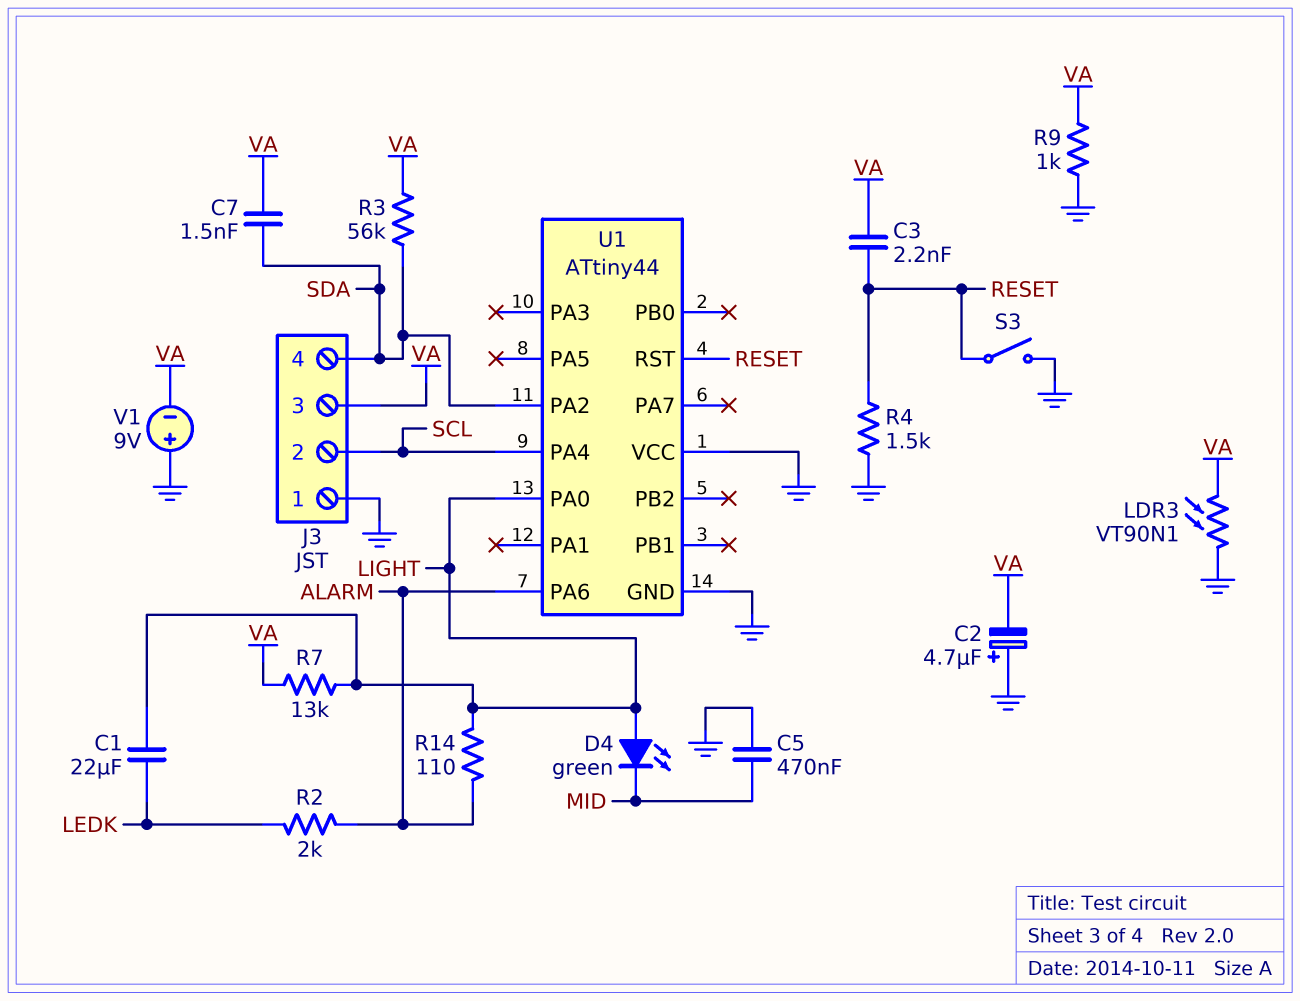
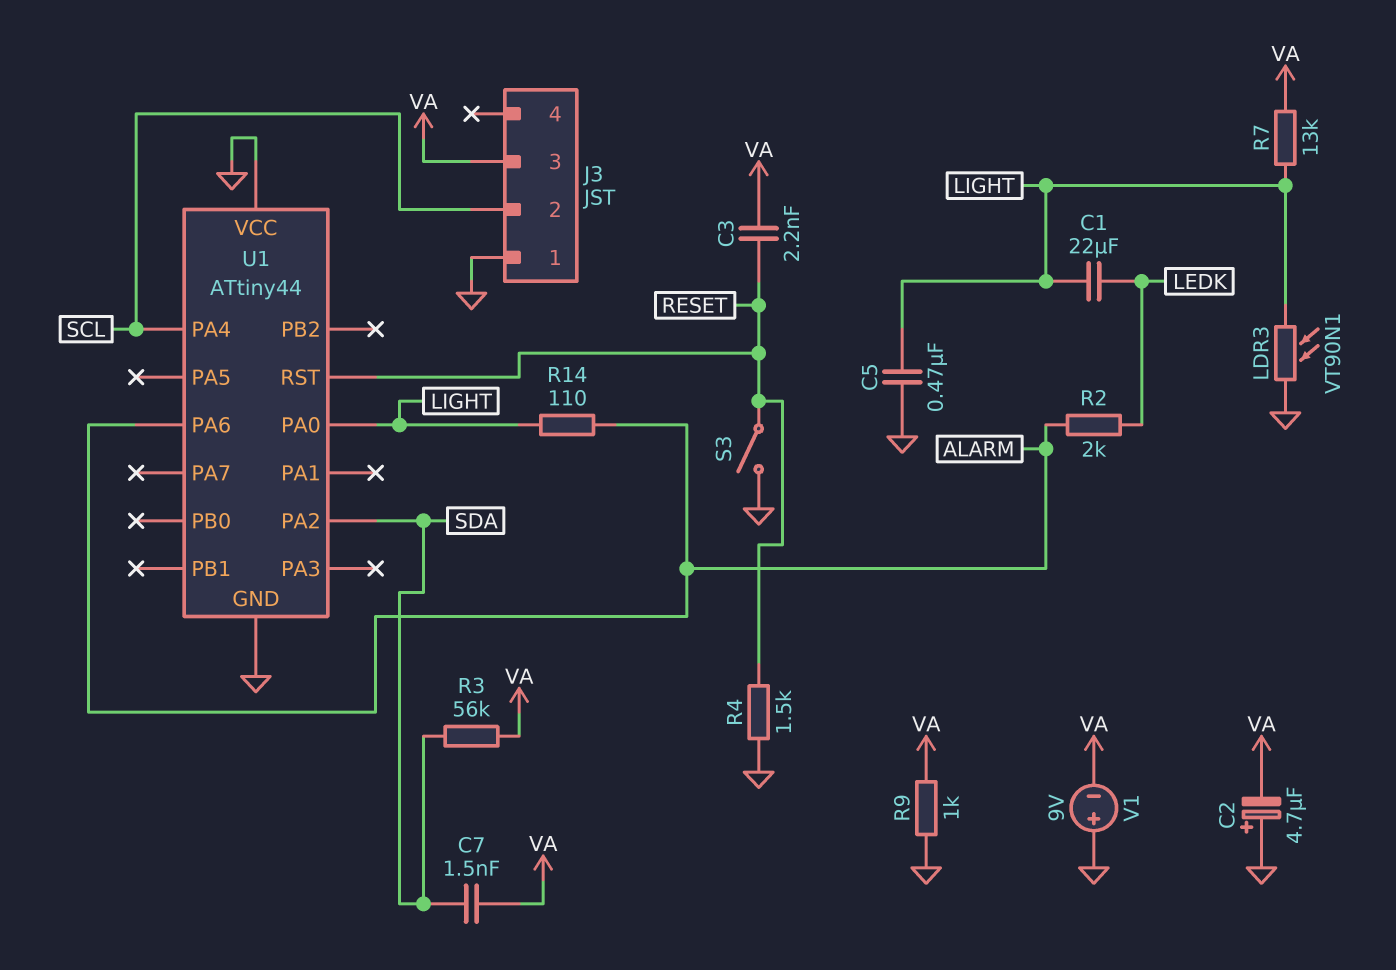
C5: 470nF (GND, MID) -> 470nF (GND, LIGHT)
D4: LED green (A LIGHT, K MID) -> none
J3 pin 4: SDA -> none
LDR3: VT90N1 (GND, VA) -> VT90N1 (GND, LIGHT)

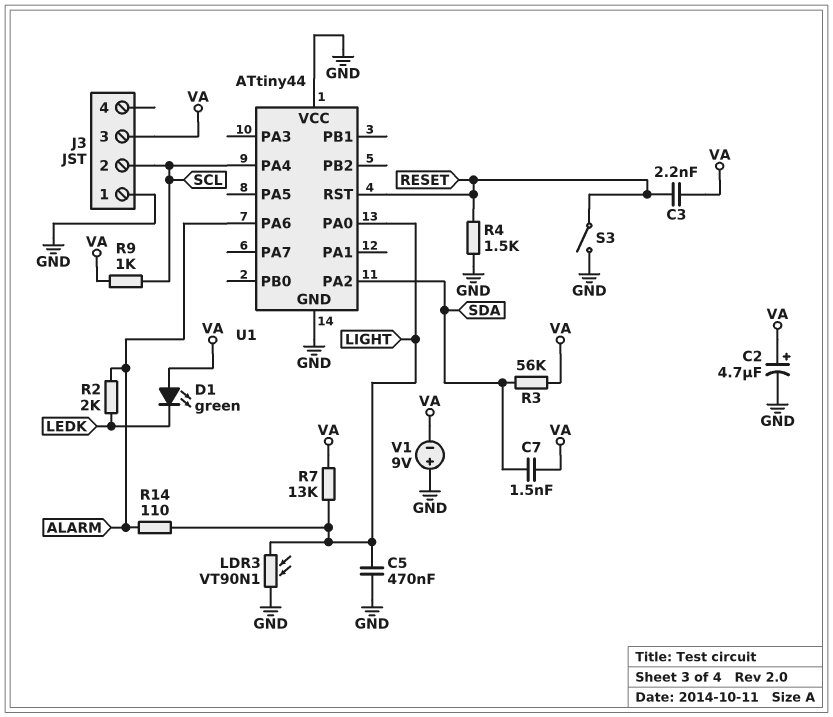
C1: 22uF (LEDK, LIGHT) -> none
C2: 4.7uF (plus GND, minus VA) -> 4.7uF (plus VA, minus GND)
D1: none -> LED green (A VA, K LEDK)
R9: 1k (GND, VA) -> 1k (SCL, VA)

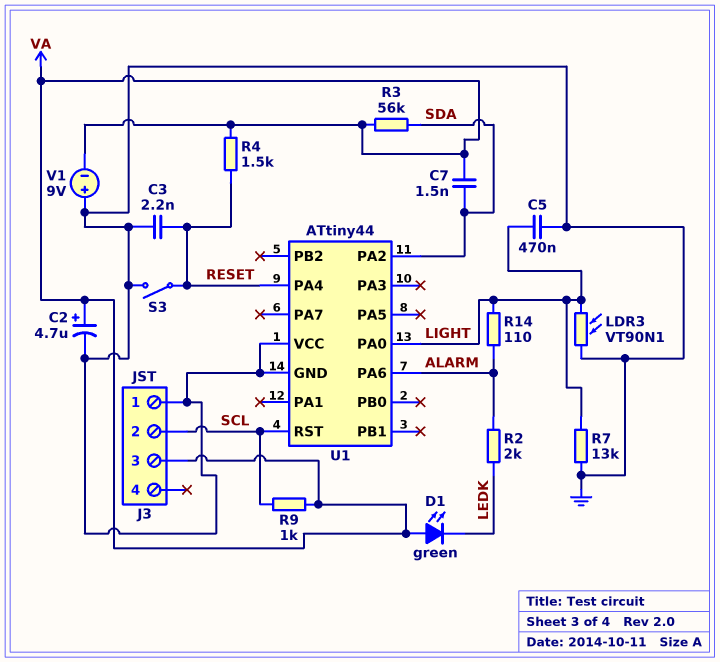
C3: 2.2nF (RESET, VA) -> 2.2nF (GND, RESET)
R4: 1.5k (GND, RESET) -> 1.5k (RESET, VA)
R7: 13k (LIGHT, VA) -> 13k (GND, LIGHT)
U1 pin PA4: SCL -> RESET
U1 pin RST: RESET -> SCL

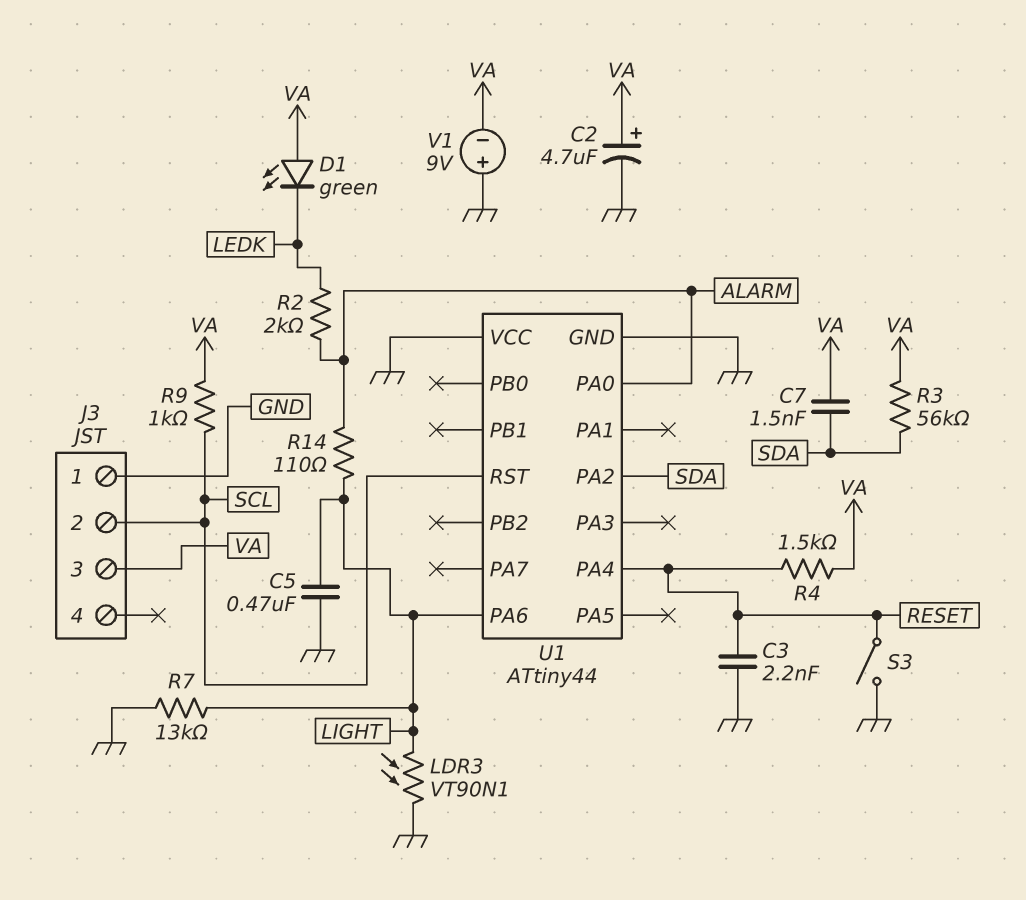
U1 pin PA0: LIGHT -> ALARM
U1 pin PA6: ALARM -> LIGHT

